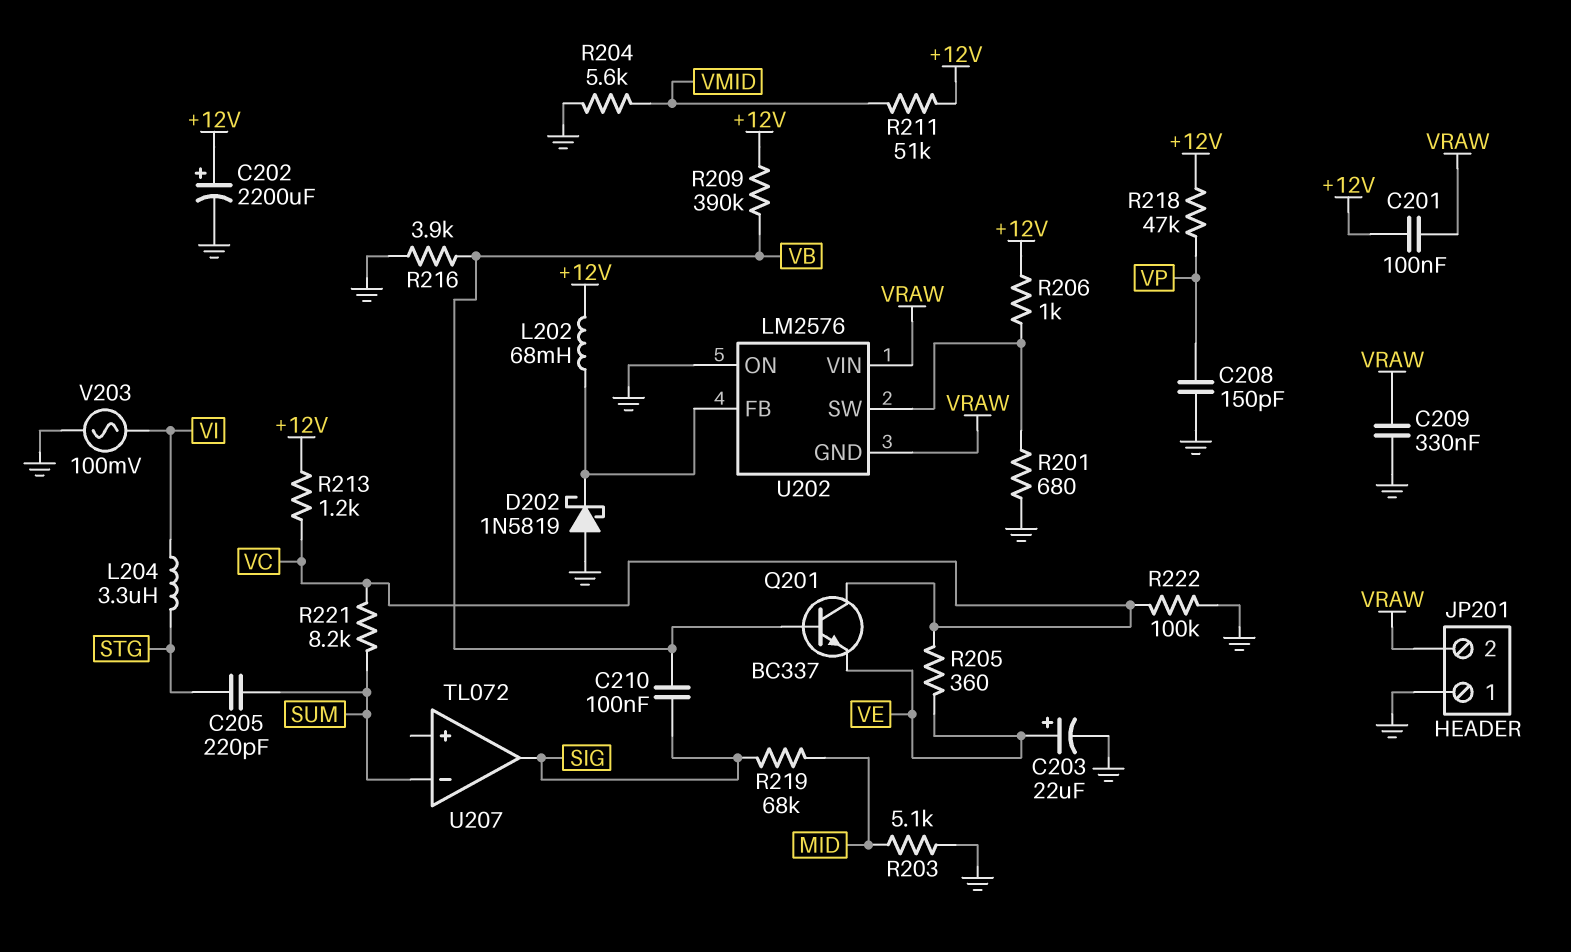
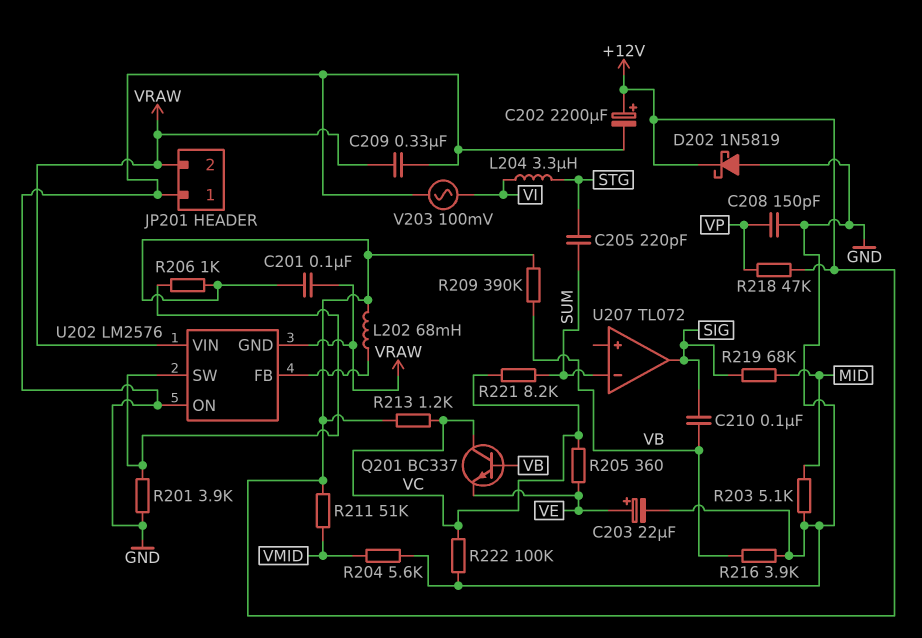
D202: schottky 1N5819 (A GND, K U202/FB) -> schottky 1N5819 (A GND, K +12V)
R201: 680 (GND, U202/SW) -> 3.9k (GND, U202/SW)

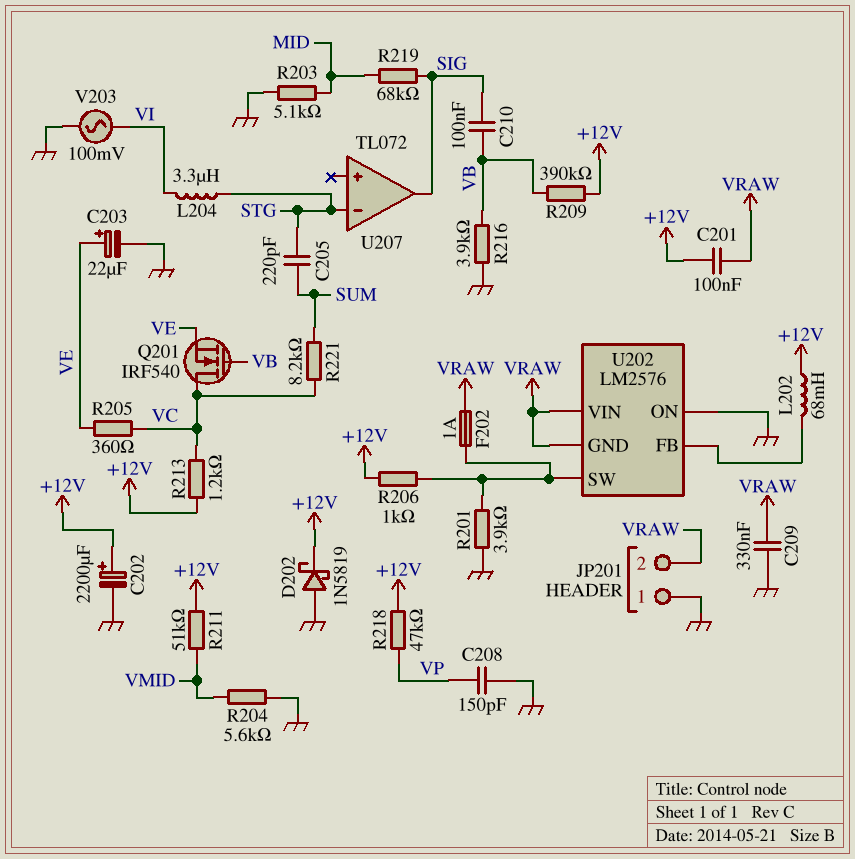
F202: none -> 1A (U202/SW, VRAW)
Q201: NPN BC337 (B VB, C VC, E VE) -> NMOS IRF540 (G VB, D VC, S VE)
R222: 100k (GND, VC) -> none
U207 pin in-: SUM -> STG

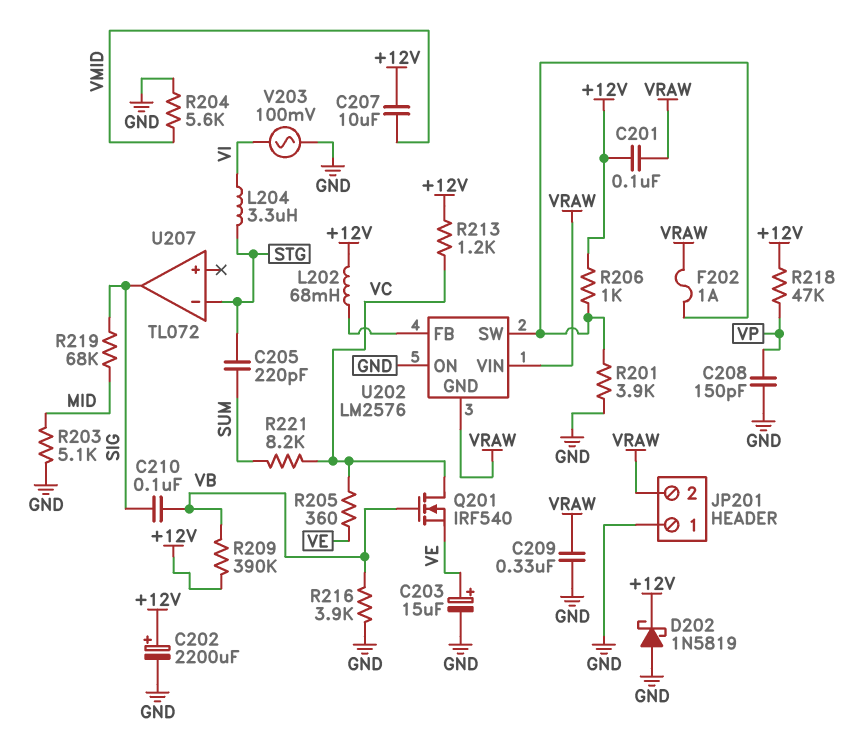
C203: 22uF (plus VE, minus GND) -> 15uF (plus VE, minus GND)
C207: none -> 10uF (+12V, VMID)
R211: 51k (+12V, VMID) -> none

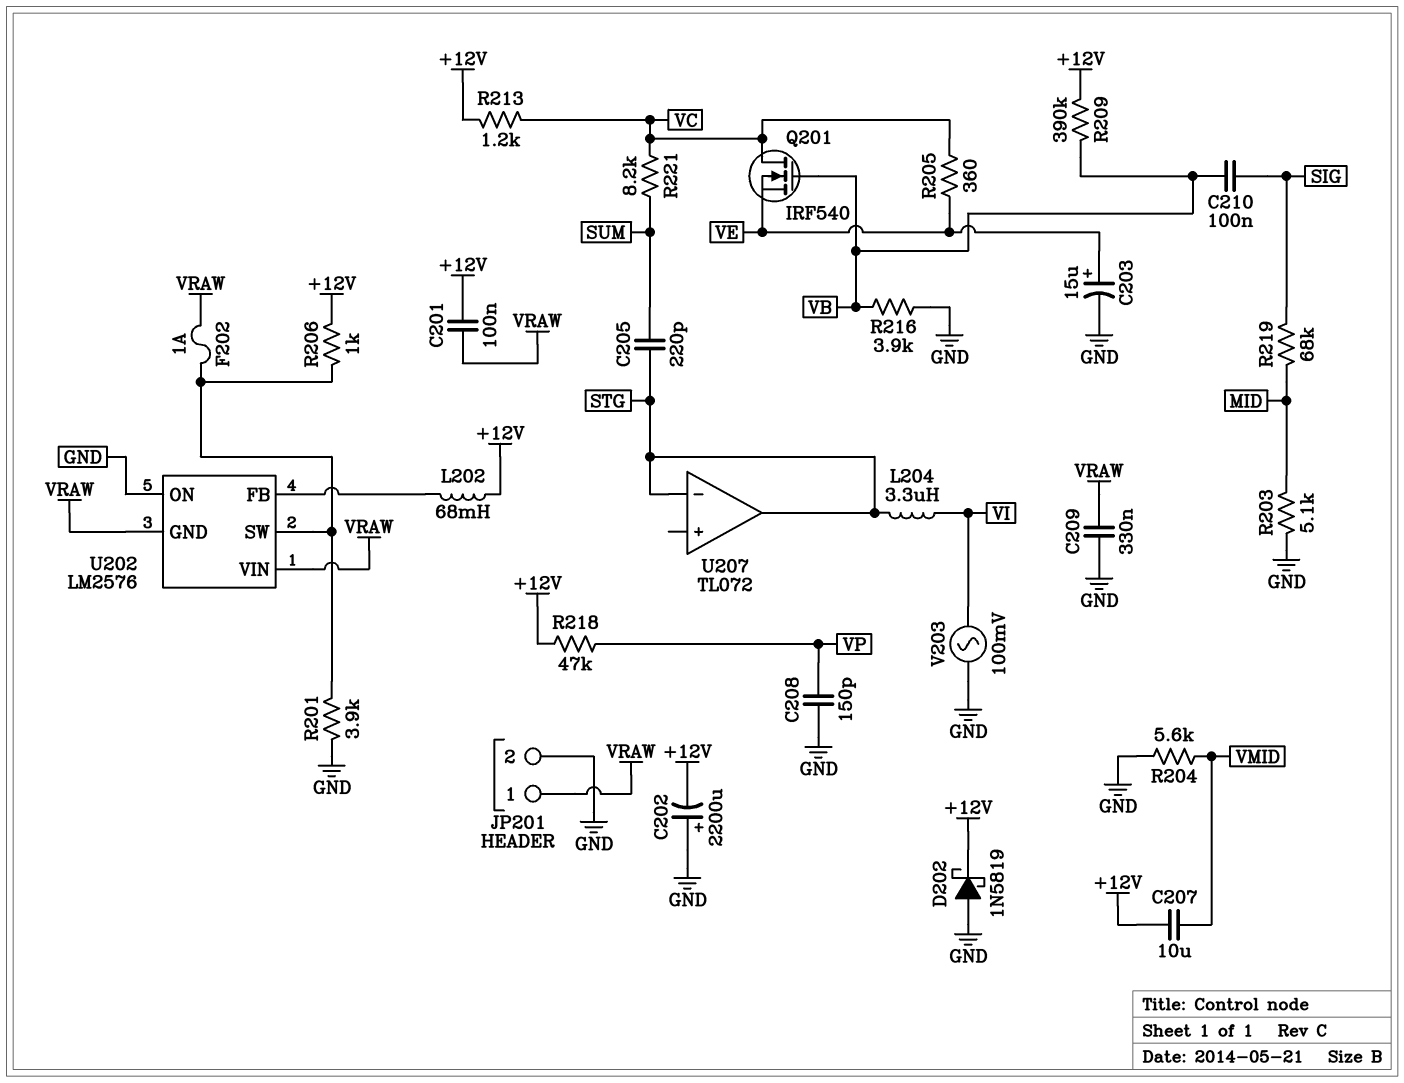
C202: 2200uF (plus +12V, minus GND) -> 2200uF (plus GND, minus +12V)
JP201 pin 1: GND -> VRAW
JP201 pin 2: VRAW -> GND
U207 pin out: SIG -> STG

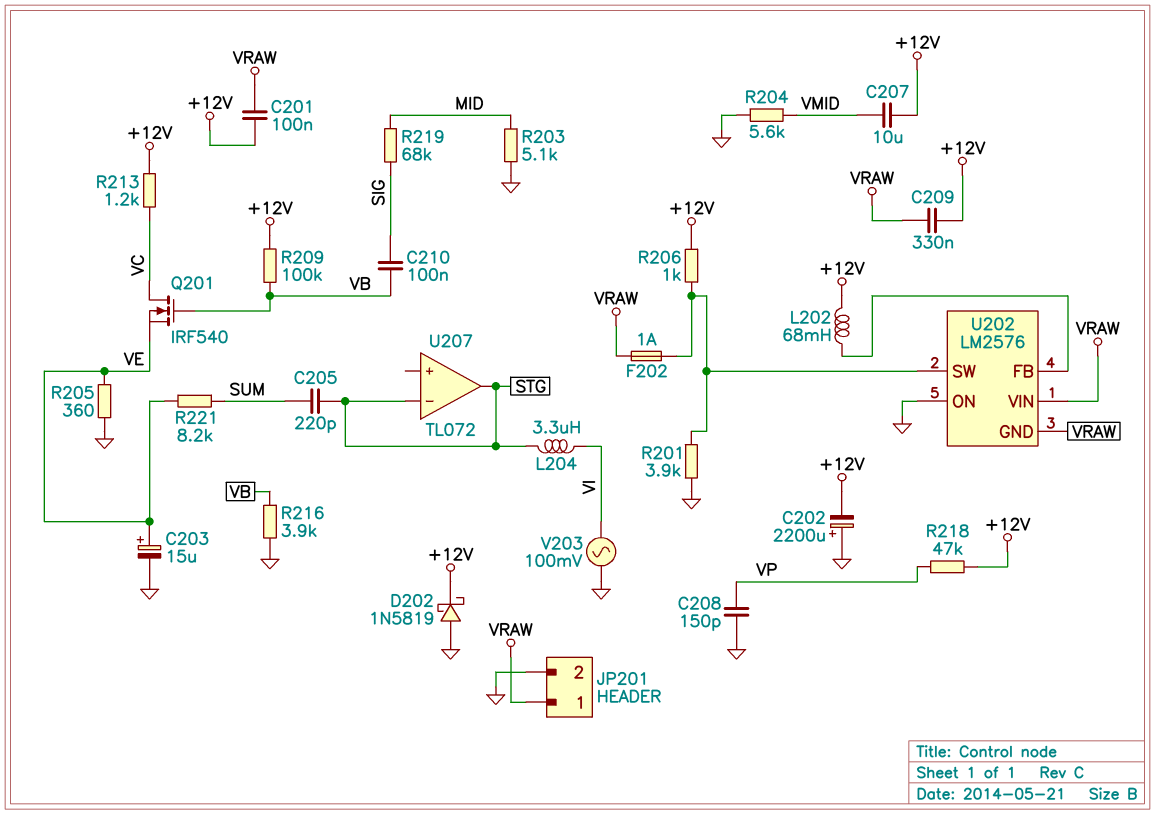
C209: 330nF (GND, VRAW) -> 330nF (+12V, VRAW)
R205: 360 (VC, VE) -> 360 (GND, VE)
R209: 390k (+12V, VB) -> 100k (+12V, VB)
R221: 8.2k (SUM, VC) -> 8.2k (SUM, VE)

